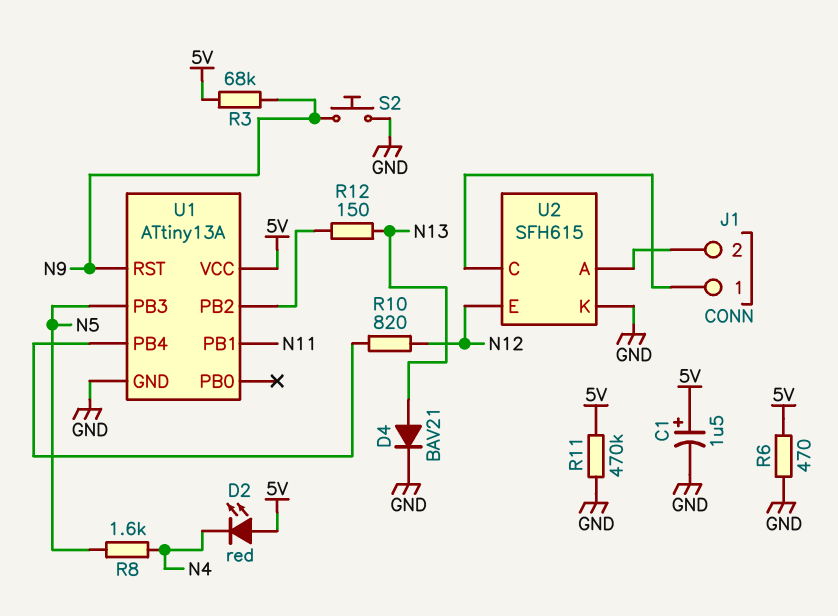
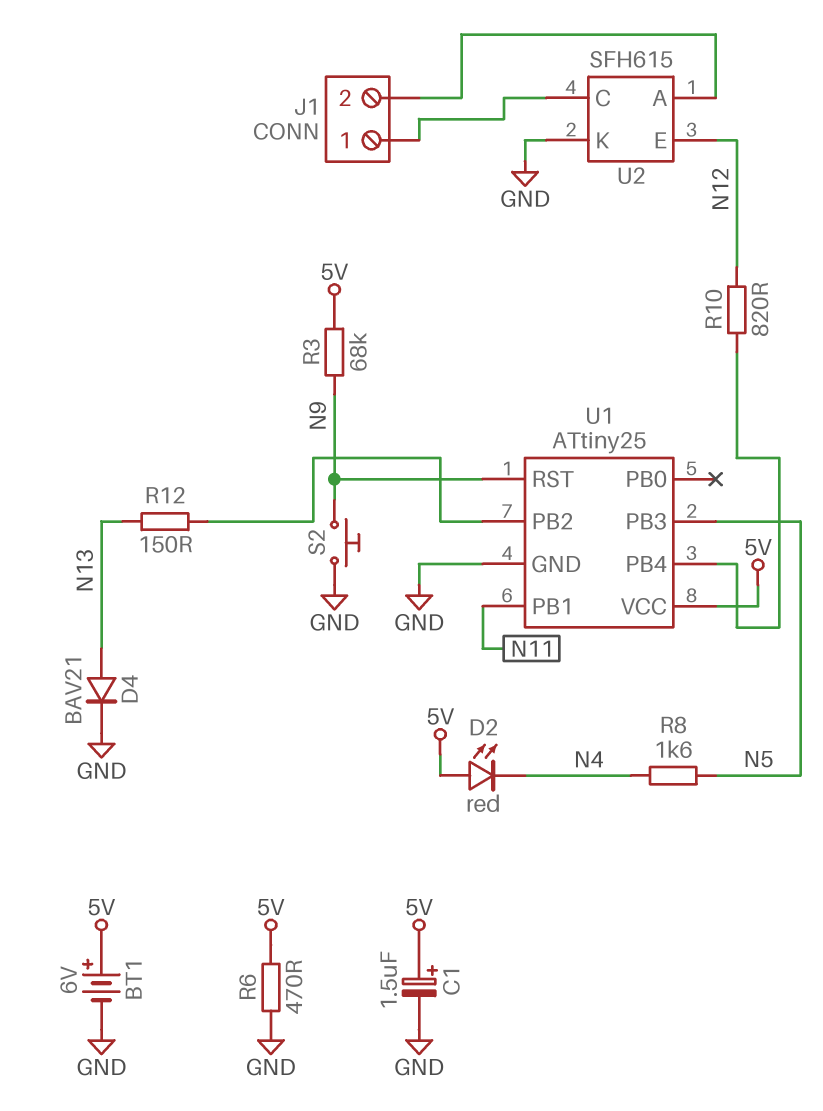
BT1: none -> 6V (plus 5V, minus GND)
R11: 470k (5V, GND) -> none
U1: ATtiny13A -> ATtiny25

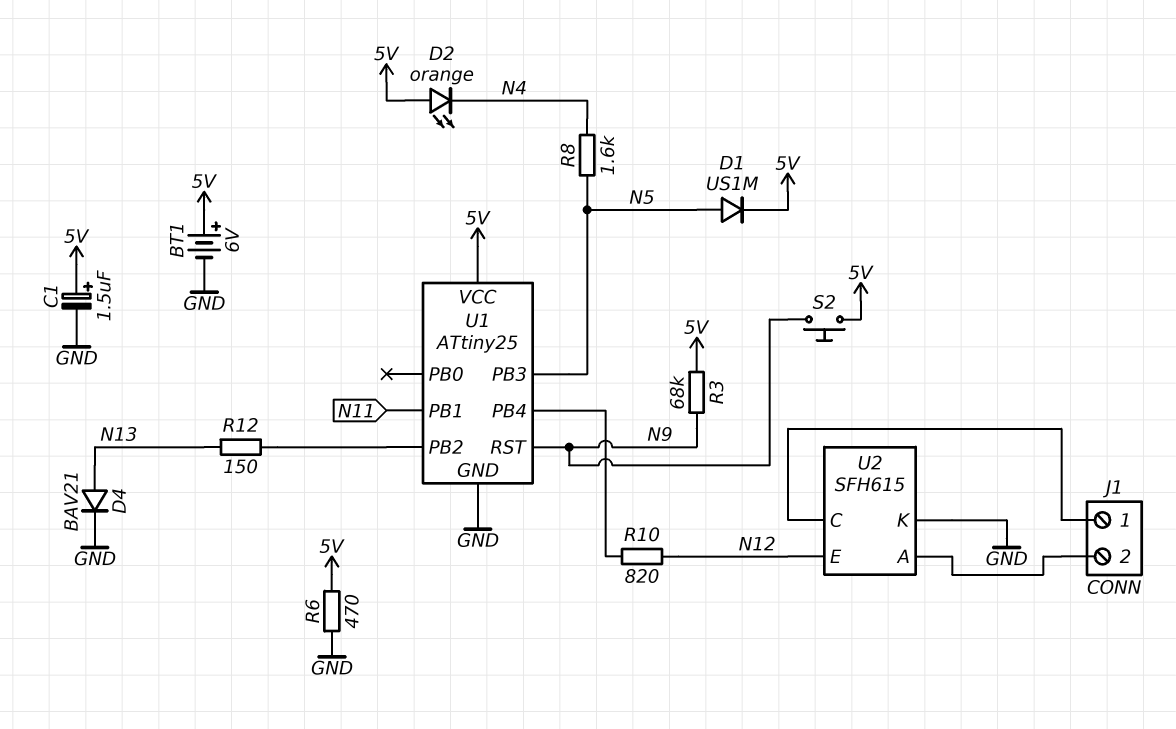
D1: none -> diode US1M (A N5, K 5V)
D2: LED red (A 5V, K N4) -> LED orange (A 5V, K N4)
S2: button (GND, N9) -> button (5V, N9)

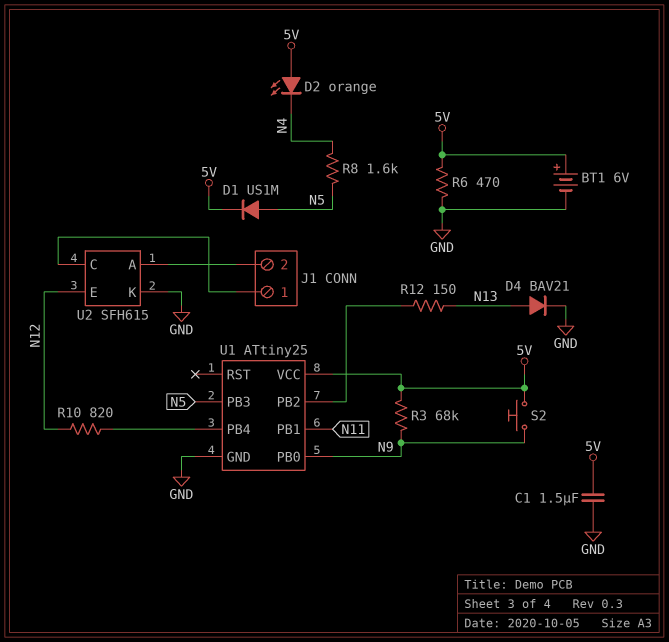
C1: 1.5uF (plus 5V, minus GND) -> 1.5uF (5V, GND)
U1 pin PB0: none -> N9
U1 pin RST: N9 -> none

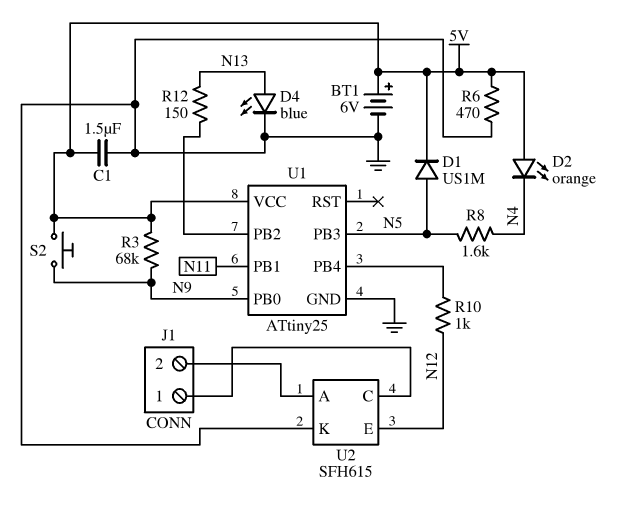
D4: diode BAV21 (A N13, K GND) -> LED blue (A N13, K GND)
R10: 820 (N12, U1/PB4) -> 1k (N12, U1/PB4)

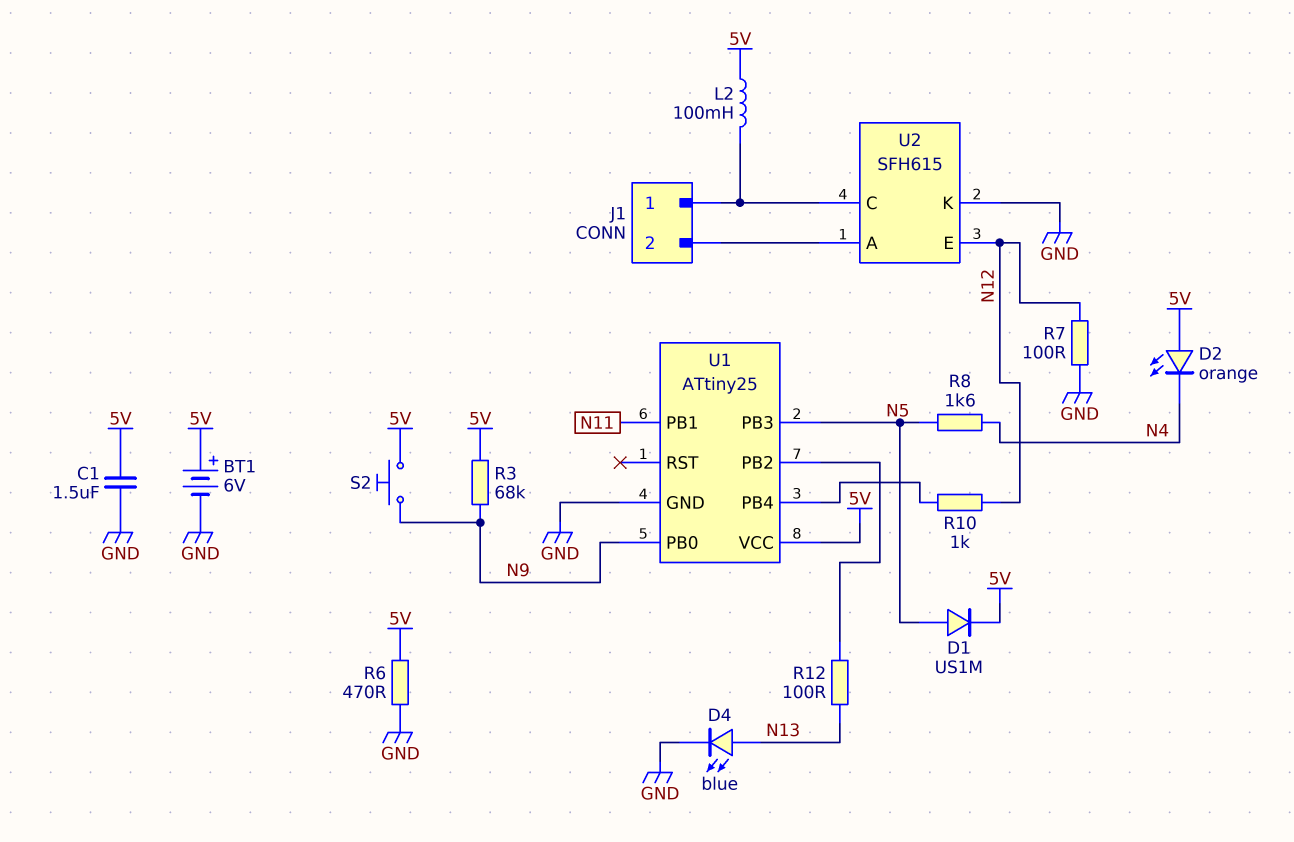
L2: none -> 100mH (5V, J1/1)
R7: none -> 100 (GND, N12)
R12: 150 (N13, U1/PB2) -> 100 (N13, U1/PB2)

